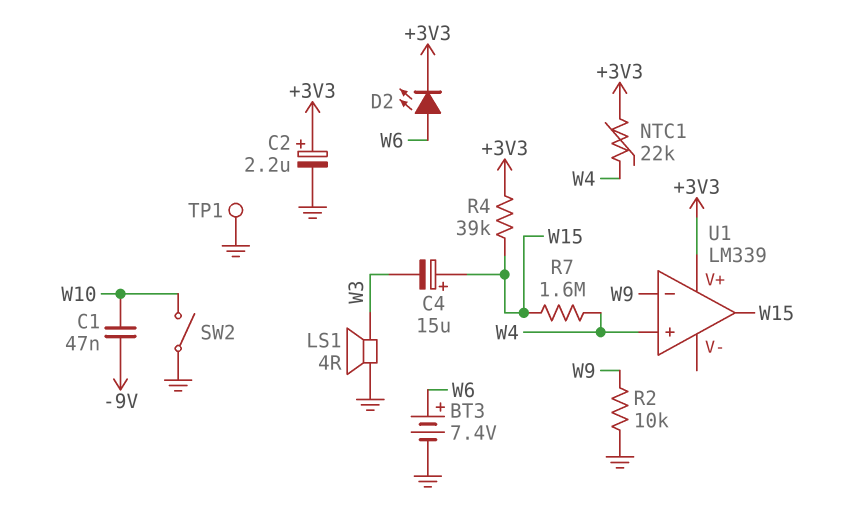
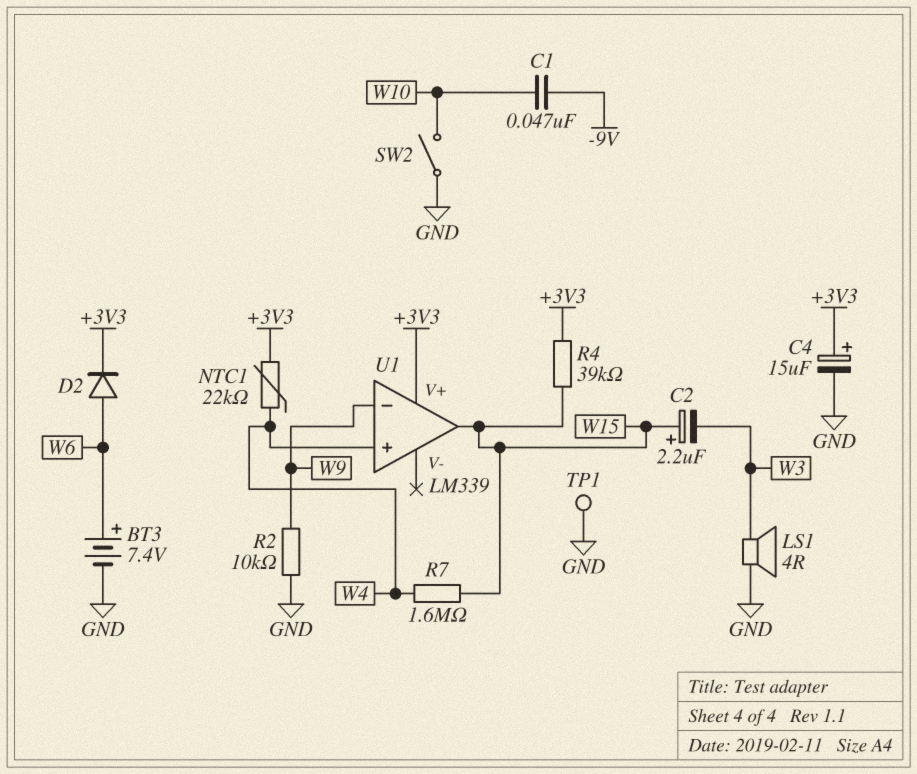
C2: 2.2uF (plus +3V3, minus GND) -> 2.2uF (plus W15, minus W3)
C4: 15uF (plus W15, minus W3) -> 15uF (plus +3V3, minus GND)
D2: LED (A W6, K +3V3) -> diode (A W6, K +3V3)

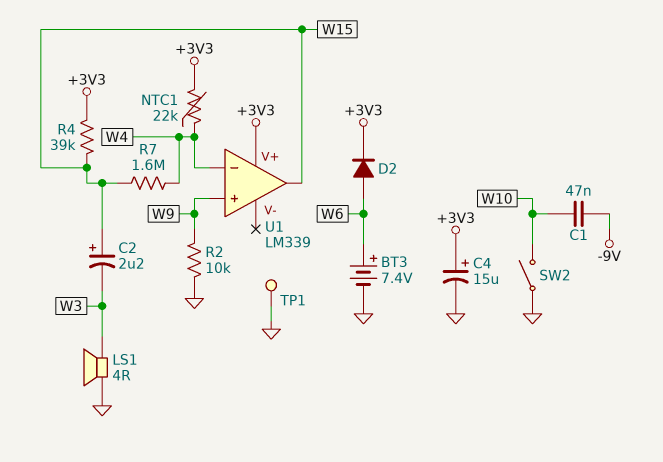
U1 pin in+: W4 -> W9
U1 pin in-: W9 -> W4

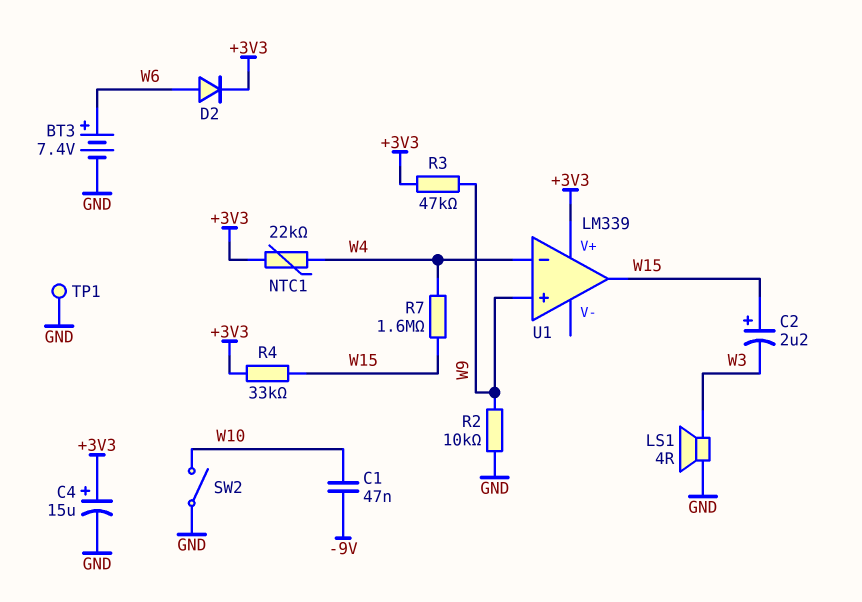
R3: none -> 47k (+3V3, W9)
R4: 39k (+3V3, W15) -> 33k (+3V3, W15)

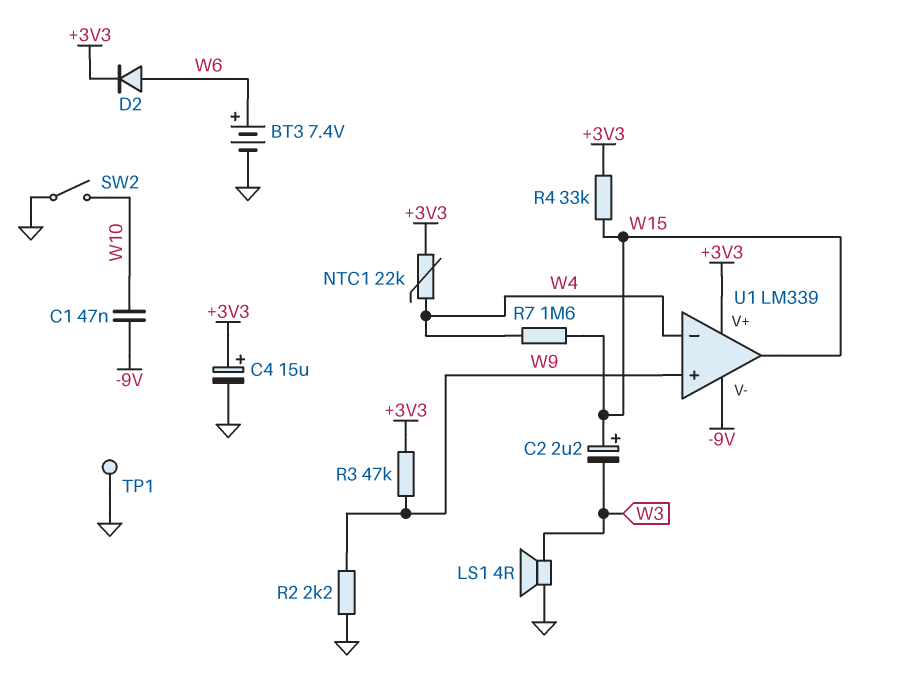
R2: 10k (GND, W9) -> 2.2k (GND, W9)
U1 pin V-: none -> -9V

